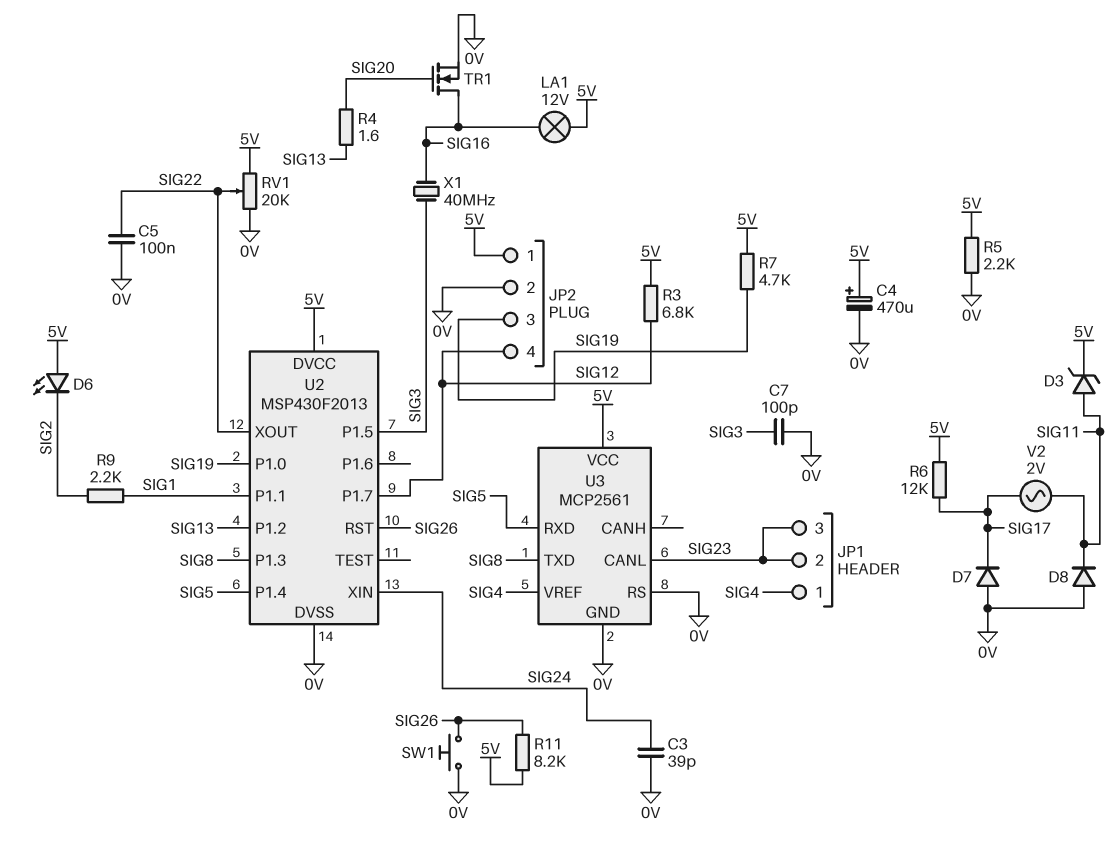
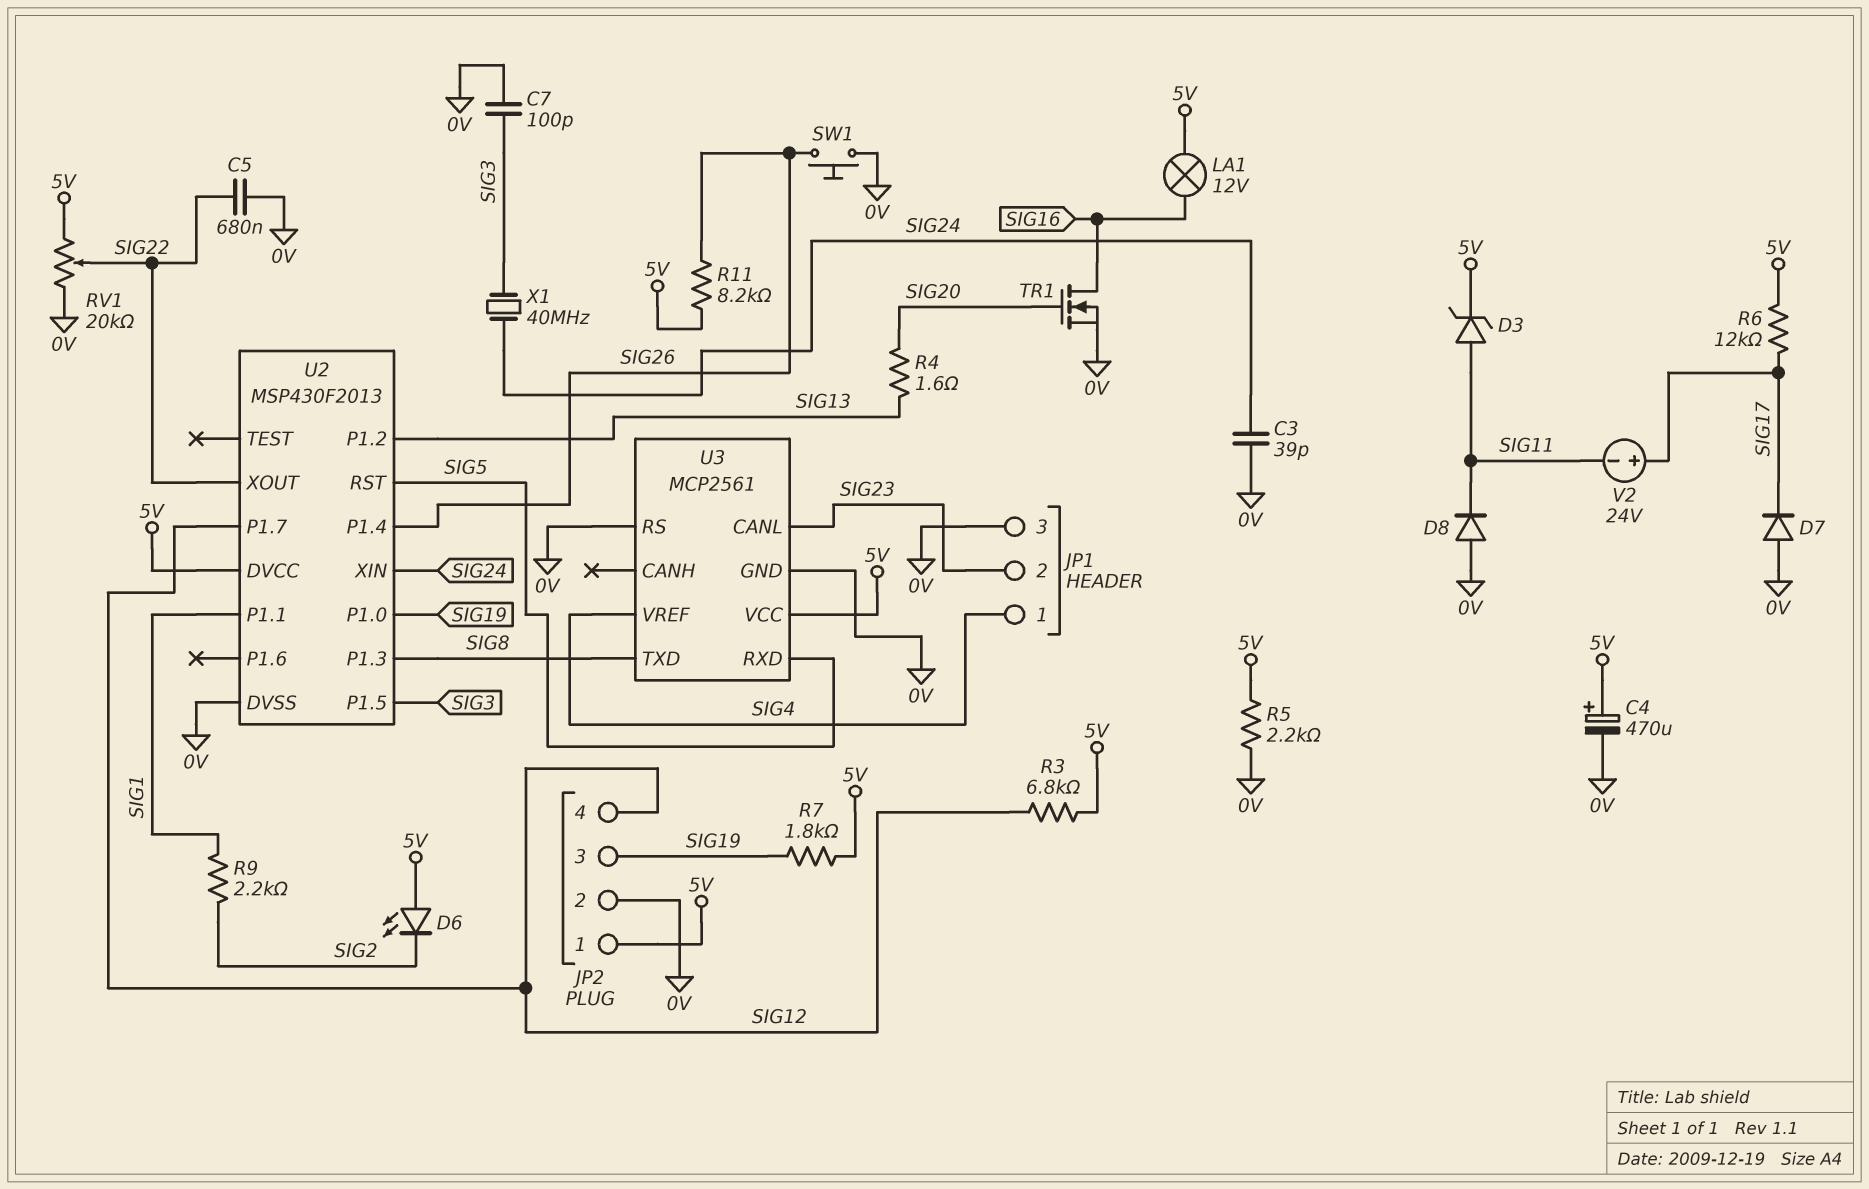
C5: 100nF (0V, SIG22) -> 680nF (0V, SIG22)
JP1 pin 3: SIG23 -> 0V
R7: 4.7k (5V, SIG19) -> 1.8k (5V, SIG19)
U2 pin P1.4: SIG5 -> SIG26
U2 pin RST: SIG26 -> SIG5
V2: AC 2V (SIG11, SIG17) -> 24V (plus SIG17, minus SIG11)
X1: 40MHz (SIG3, SIG16) -> 40MHz (SIG3, SIG24)

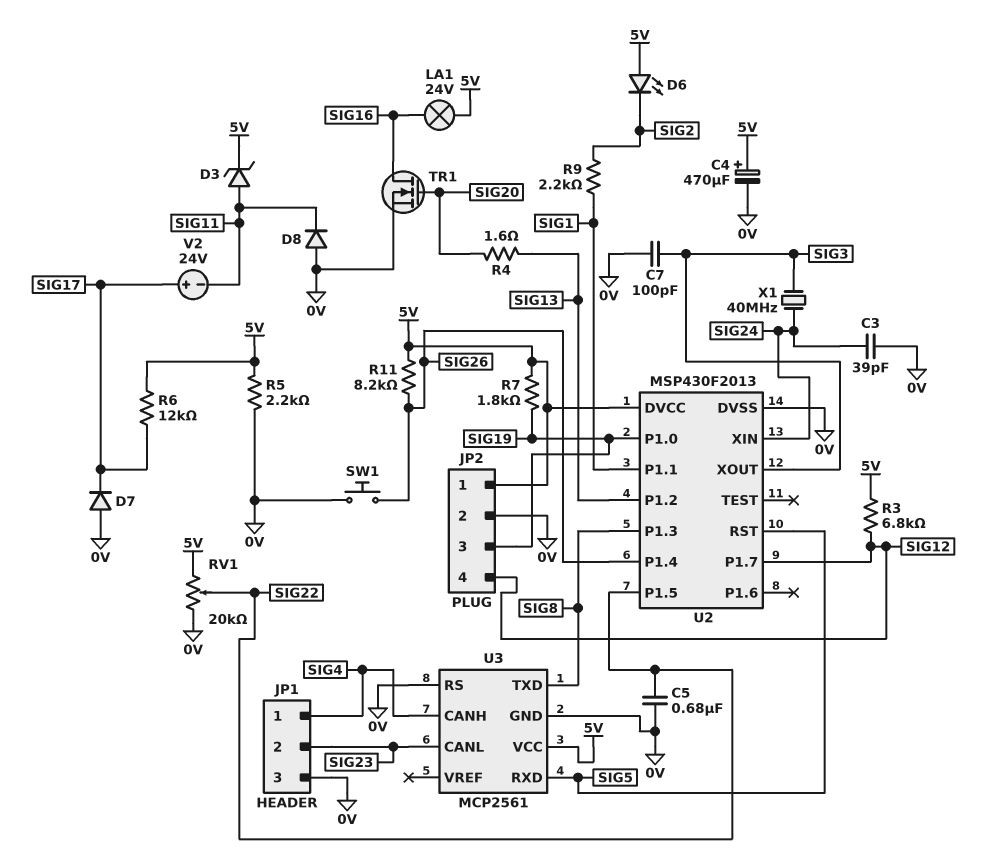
LA1: lamp 12V (5V, SIG16) -> lamp 24V (5V, SIG16)
U2 pin P1.5: SIG3 -> SIG22
U2 pin XOUT: SIG22 -> SIG3
U3 pin CANH: none -> SIG4
U3 pin VREF: SIG4 -> none

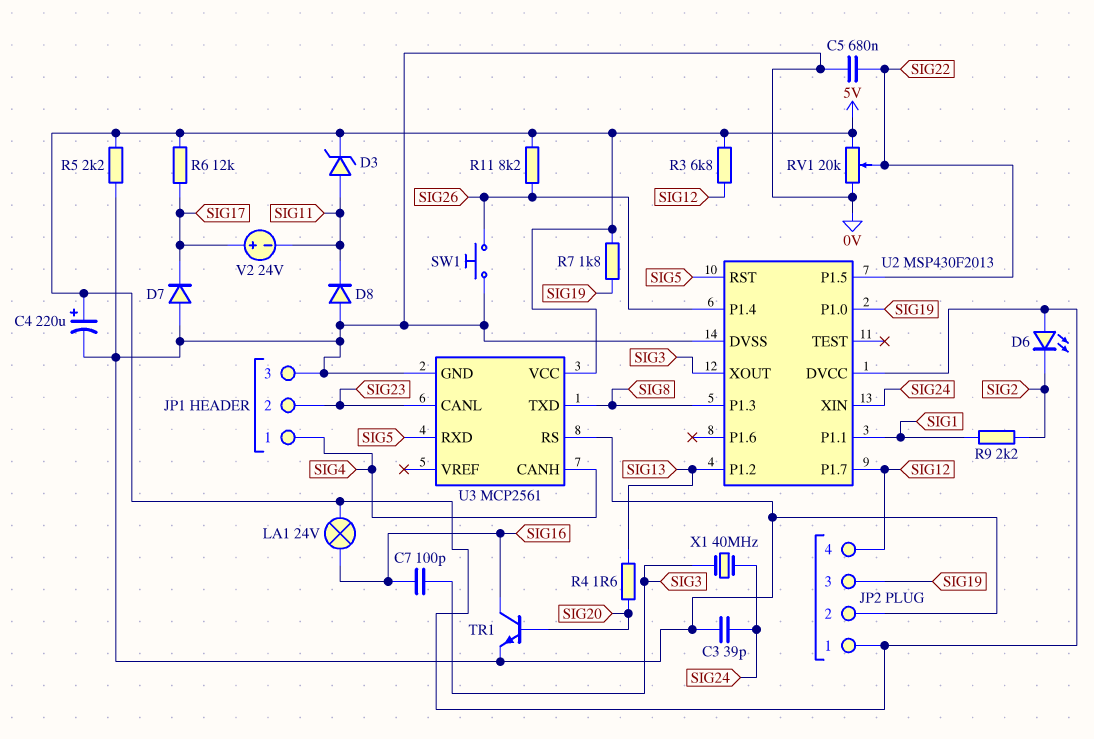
C4: 470uF (plus 5V, minus 0V) -> 220uF (plus 5V, minus 0V)
C7: 100pF (0V, SIG3) -> 100pF (SIG3, SIG16)
TR1: NMOS (G SIG20, D SIG16, S 0V) -> NPN (B SIG20, C SIG16, E 0V)

